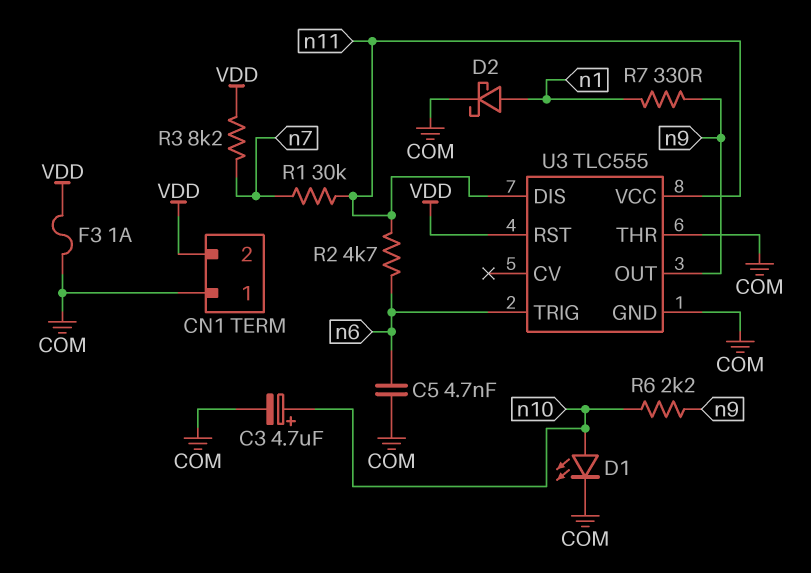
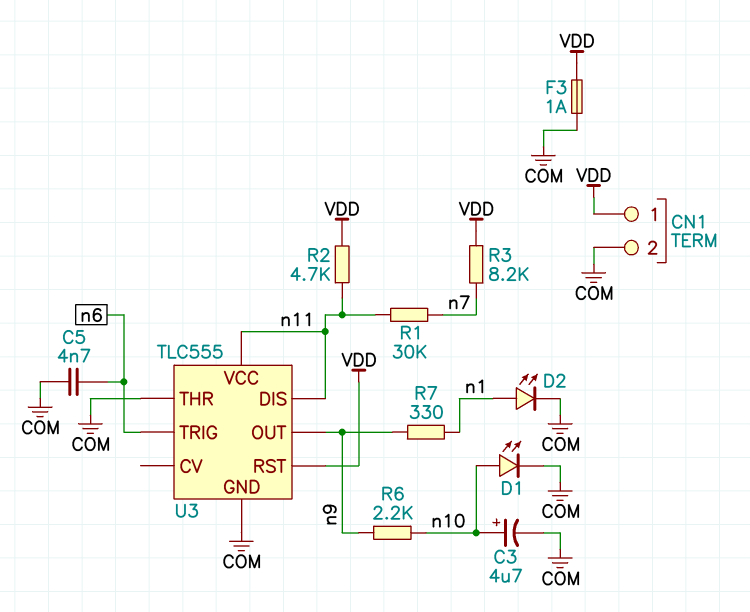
CN1 pin 1: COM -> VDD
CN1 pin 2: VDD -> COM
D2: schottky (A n1, K COM) -> LED (A n1, K COM)
R2: 4.7k (n6, n11) -> 4.7k (VDD, n11)

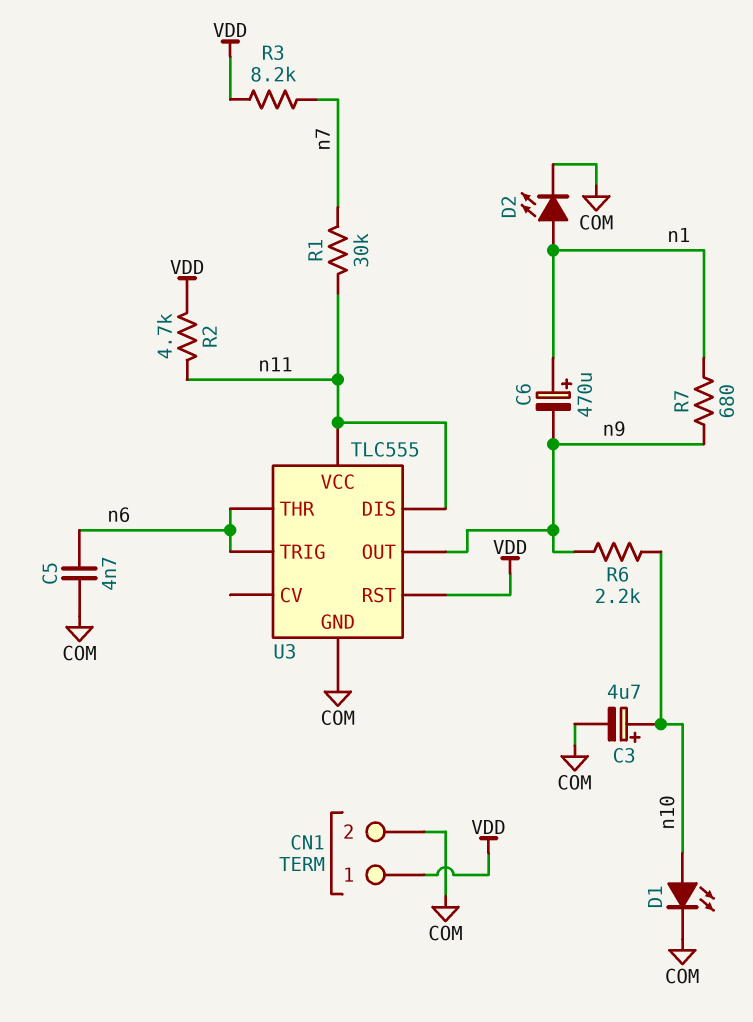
C6: none -> 470uF (plus n1, minus n9)
F3: 1A (COM, VDD) -> none
R7: 330 (n1, n9) -> 680 (n1, n9)
U3 pin THR: COM -> n6

